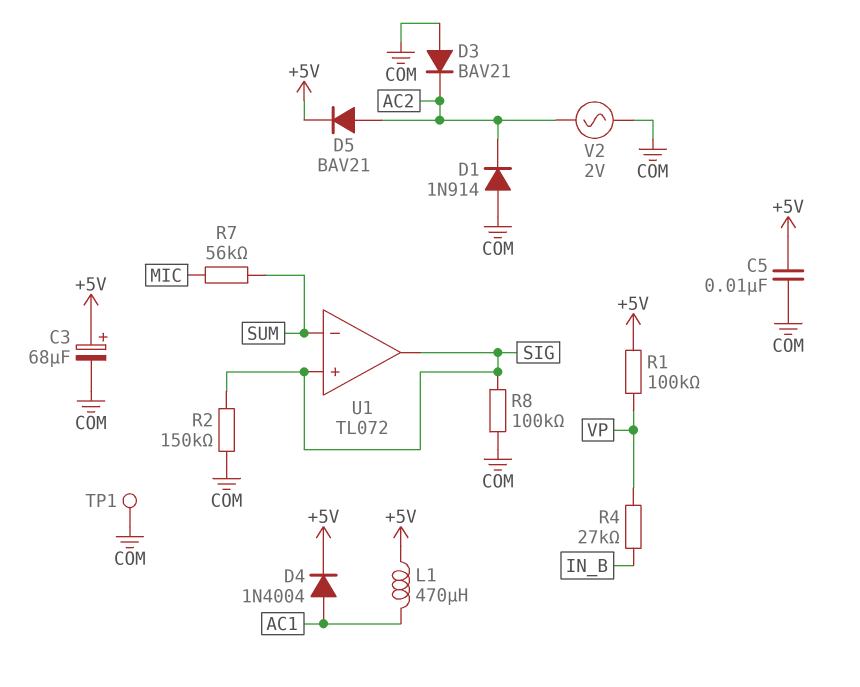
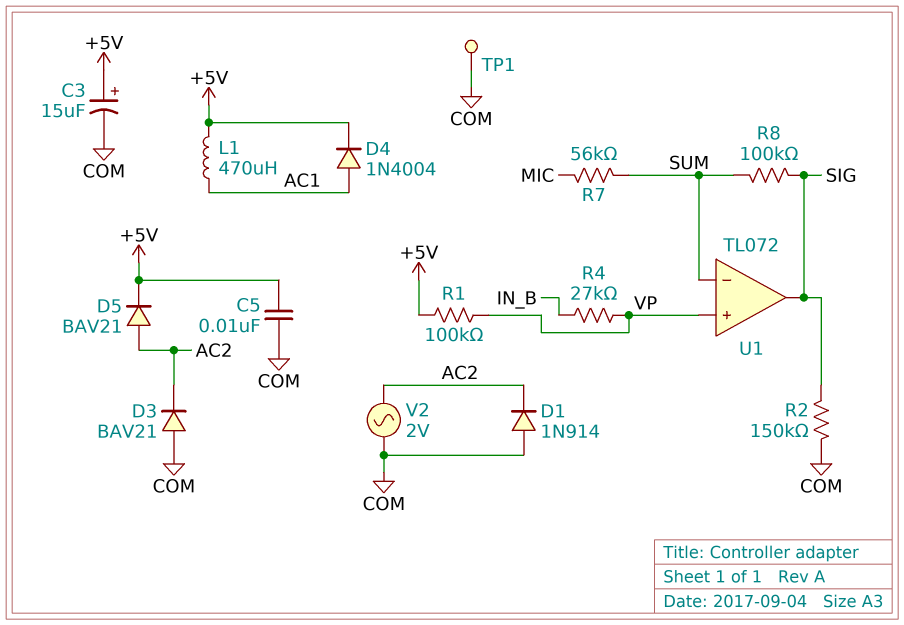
C3: 68uF (plus +5V, minus COM) -> 15uF (plus +5V, minus COM)
R8: 100k (COM, SIG) -> 100k (SIG, SUM)
U1 pin in+: SIG -> VP

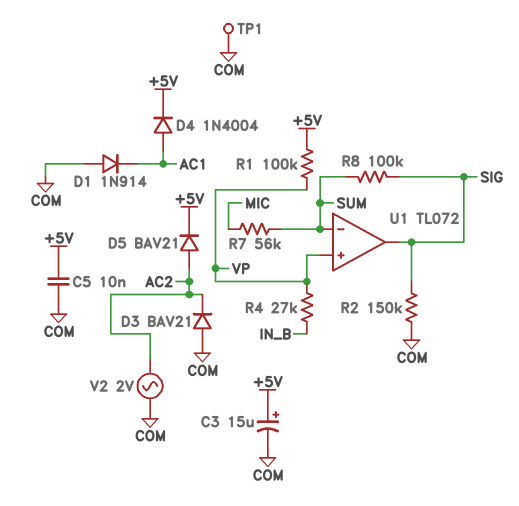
D1: diode 1N914 (A COM, K AC2) -> diode 1N914 (A COM, K AC1)
L1: 470uH (+5V, AC1) -> none

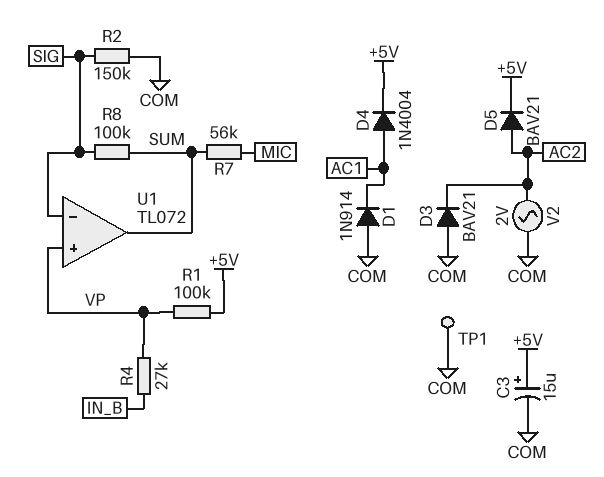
C5: 10nF (+5V, COM) -> none
U1 pin in-: SUM -> SIG
U1 pin out: SIG -> SUM

